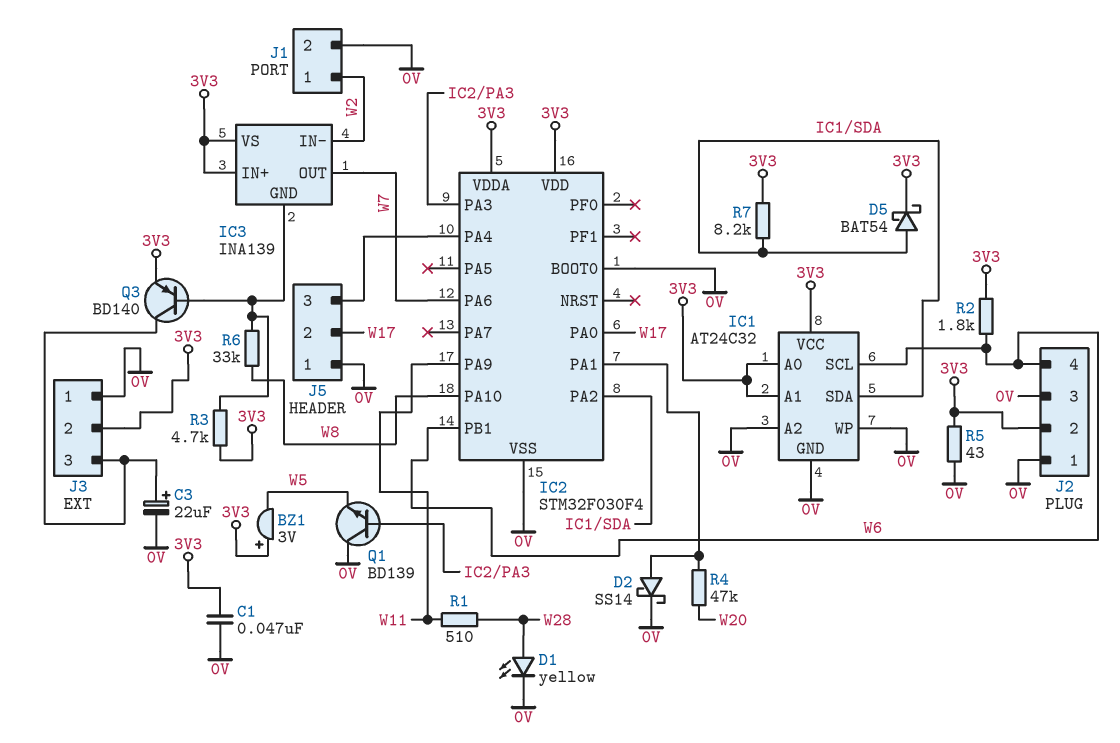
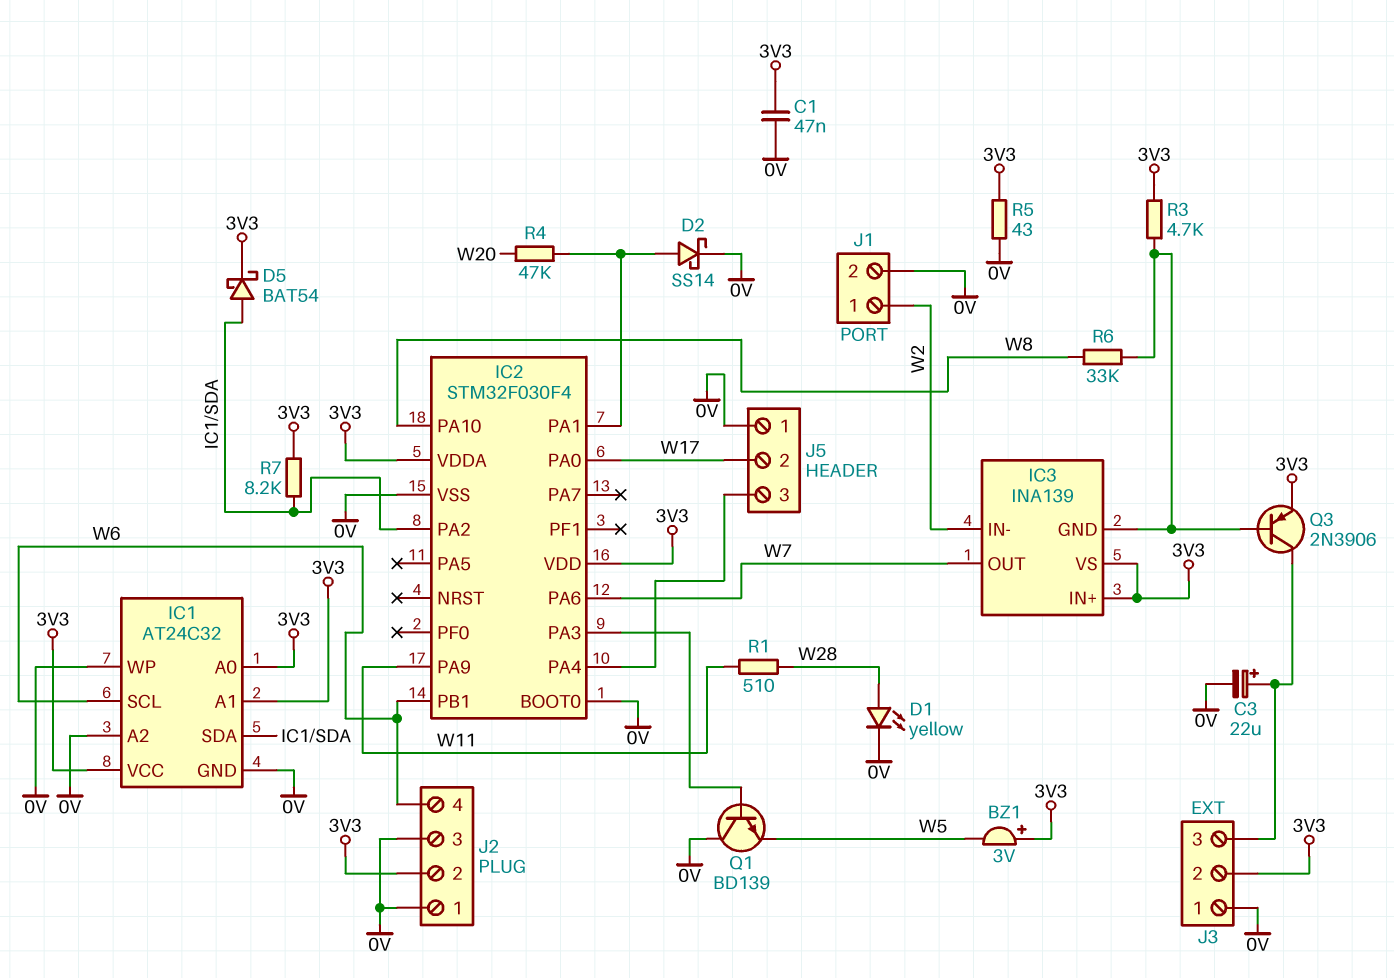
Q3: PNP BD140 (B IC3/GND, C J3/3, E 3V3) -> PNP 2N3906 (B IC3/GND, C J3/3, E 3V3)
R2: 1.8k (3V3, W6) -> none

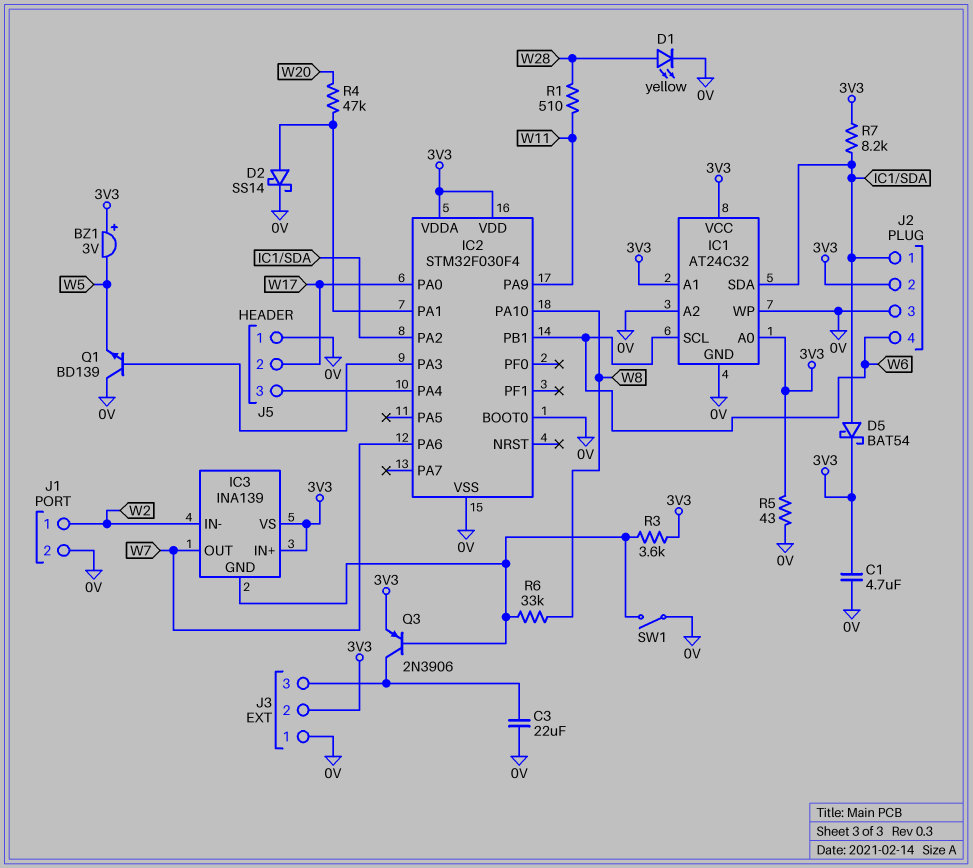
C1: 47nF (0V, 3V3) -> 4.7uF (0V, 3V3)
C3: 22uF (plus J3/3, minus 0V) -> 22uF (0V, J3/3)
J2 pin 1: 0V -> IC1/SDA
R3: 4.7k (3V3, IC3/GND) -> 3.6k (3V3, IC3/GND)
SW1: none -> switch (0V, IC3/GND)

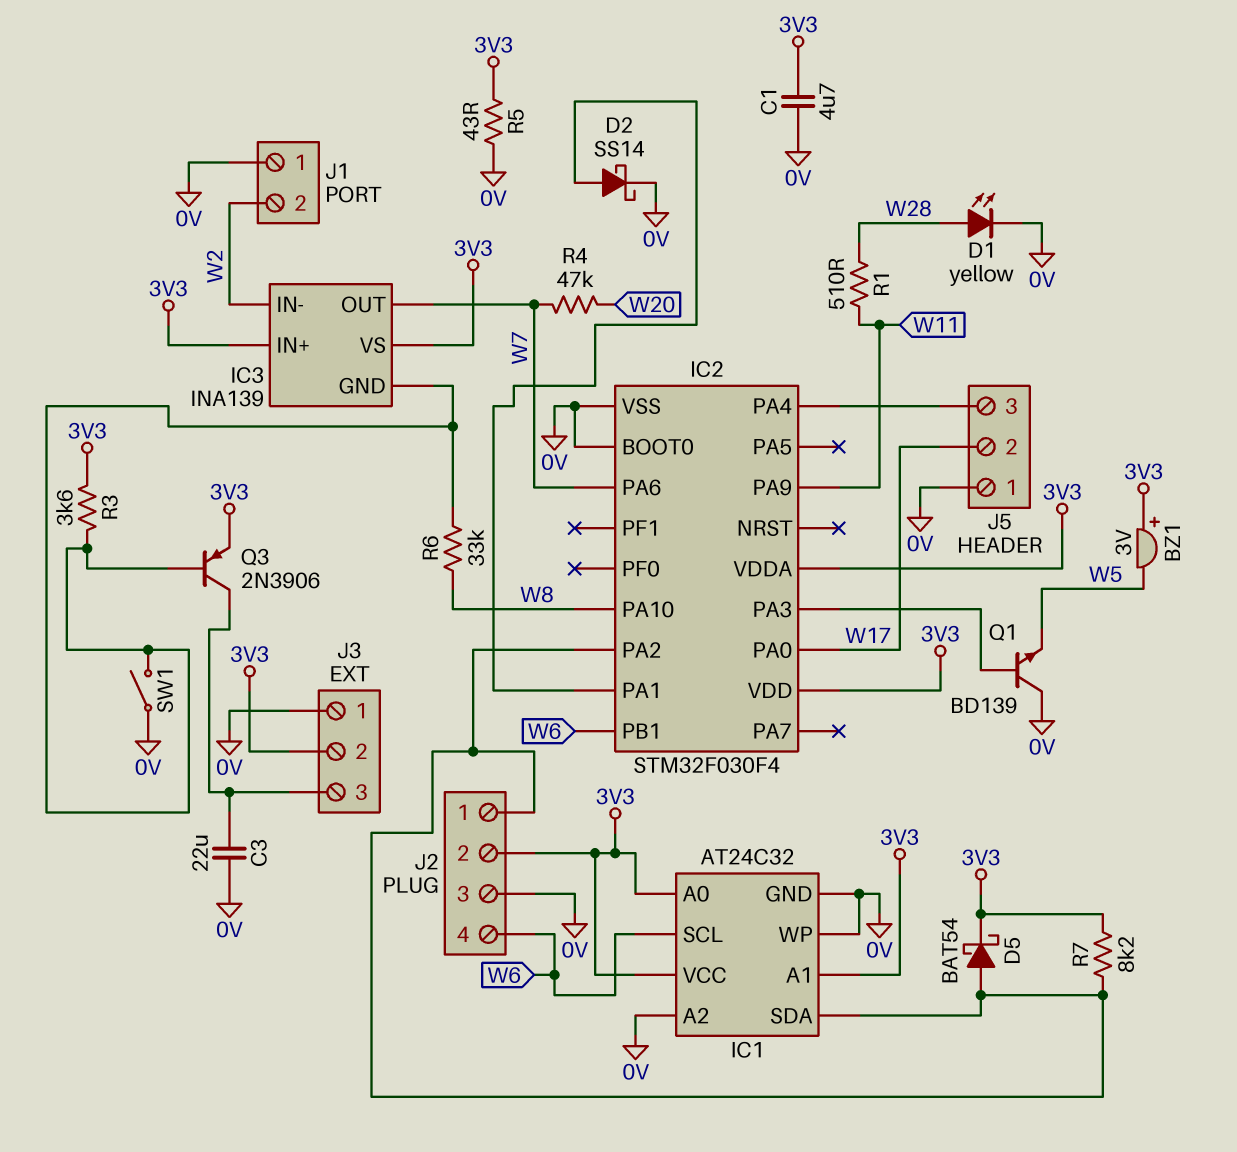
J1 pin 1: W2 -> 0V
J1 pin 2: 0V -> W2
R4: 47k (IC2/PA1, W20) -> 47k (W7, W20)

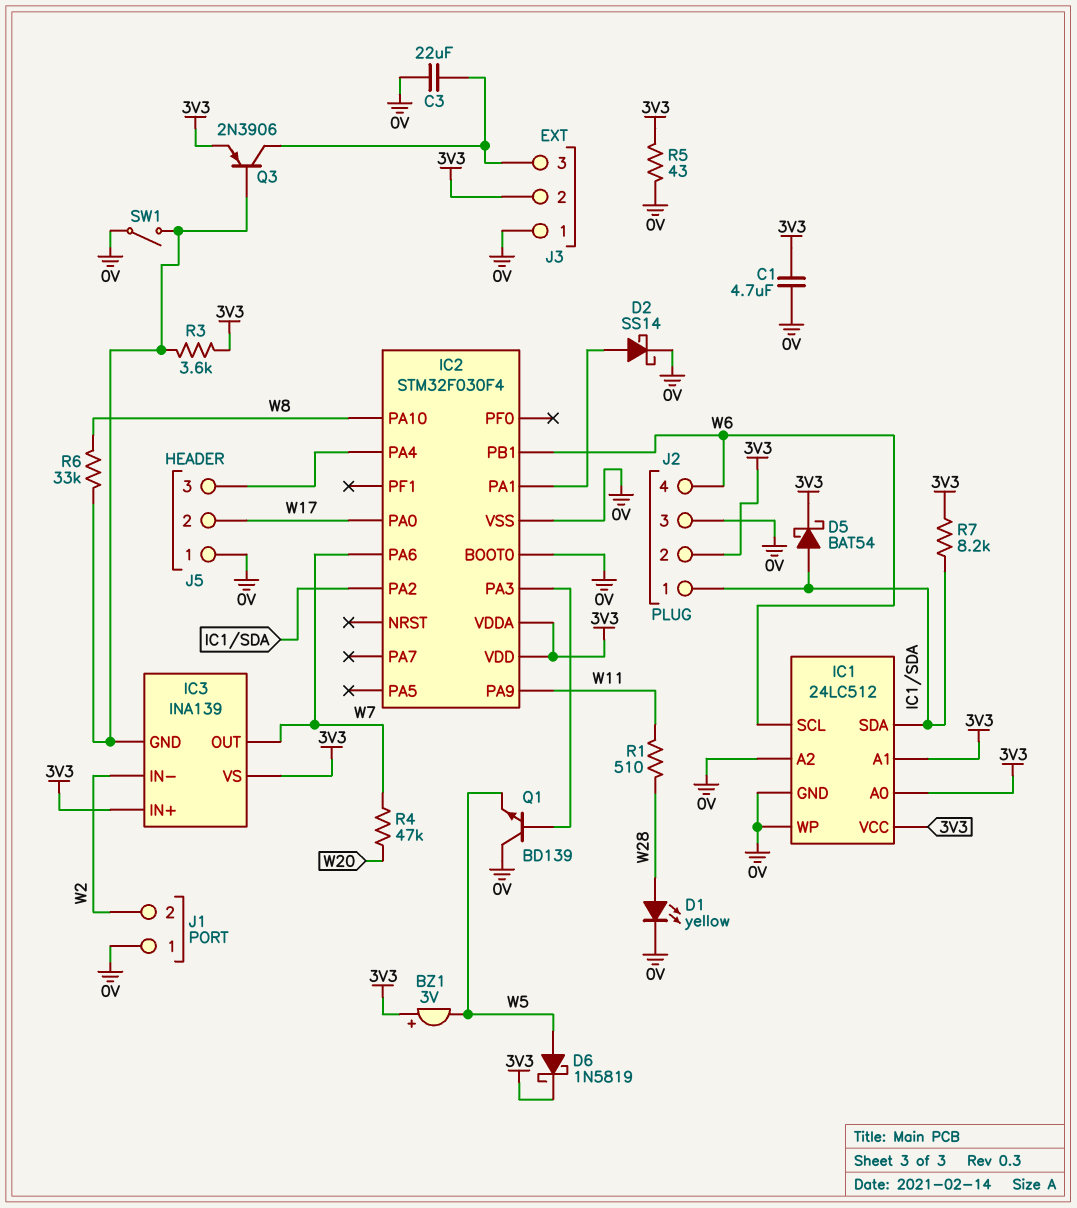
D6: none -> schottky 1N5819 (A W5, K 3V3)
IC1: AT24C32 -> 24LC512

